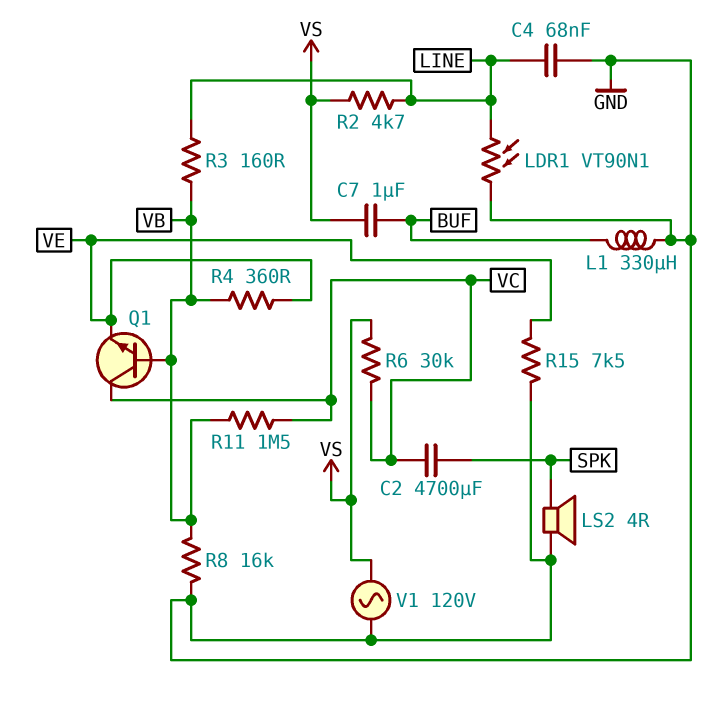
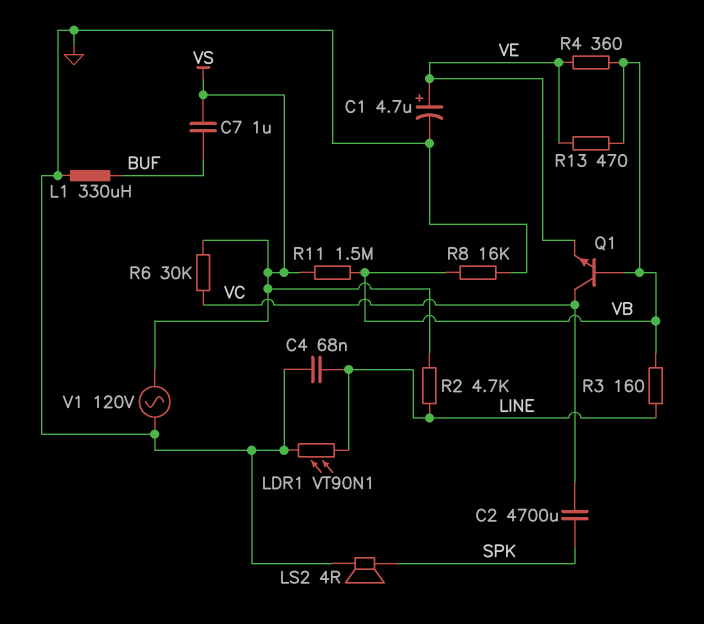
C1: none -> 4.7uF (plus VE, minus GND)
R11: 1.5M (VB, VC) -> 1.5M (VB, VS)
R13: none -> 470 (VB, VE)
R15: 7.5k (GND, VE) -> none

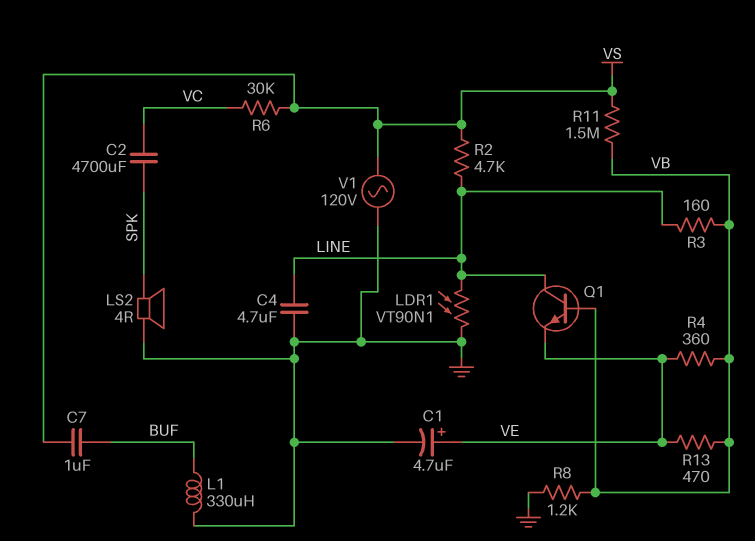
C4: 68nF (GND, LINE) -> 4.7uF (GND, LINE)
Q1: NPN (B VB, C VC, E VE) -> NPN (B VB, C LINE, E VE)
R8: 16k (GND, VB) -> 1.2k (GND, VB)

